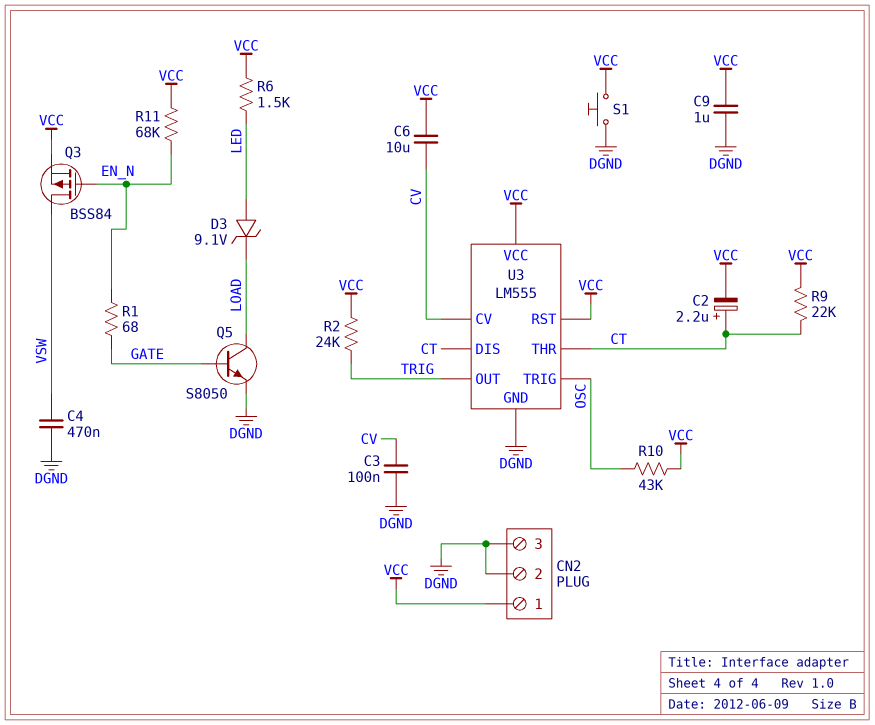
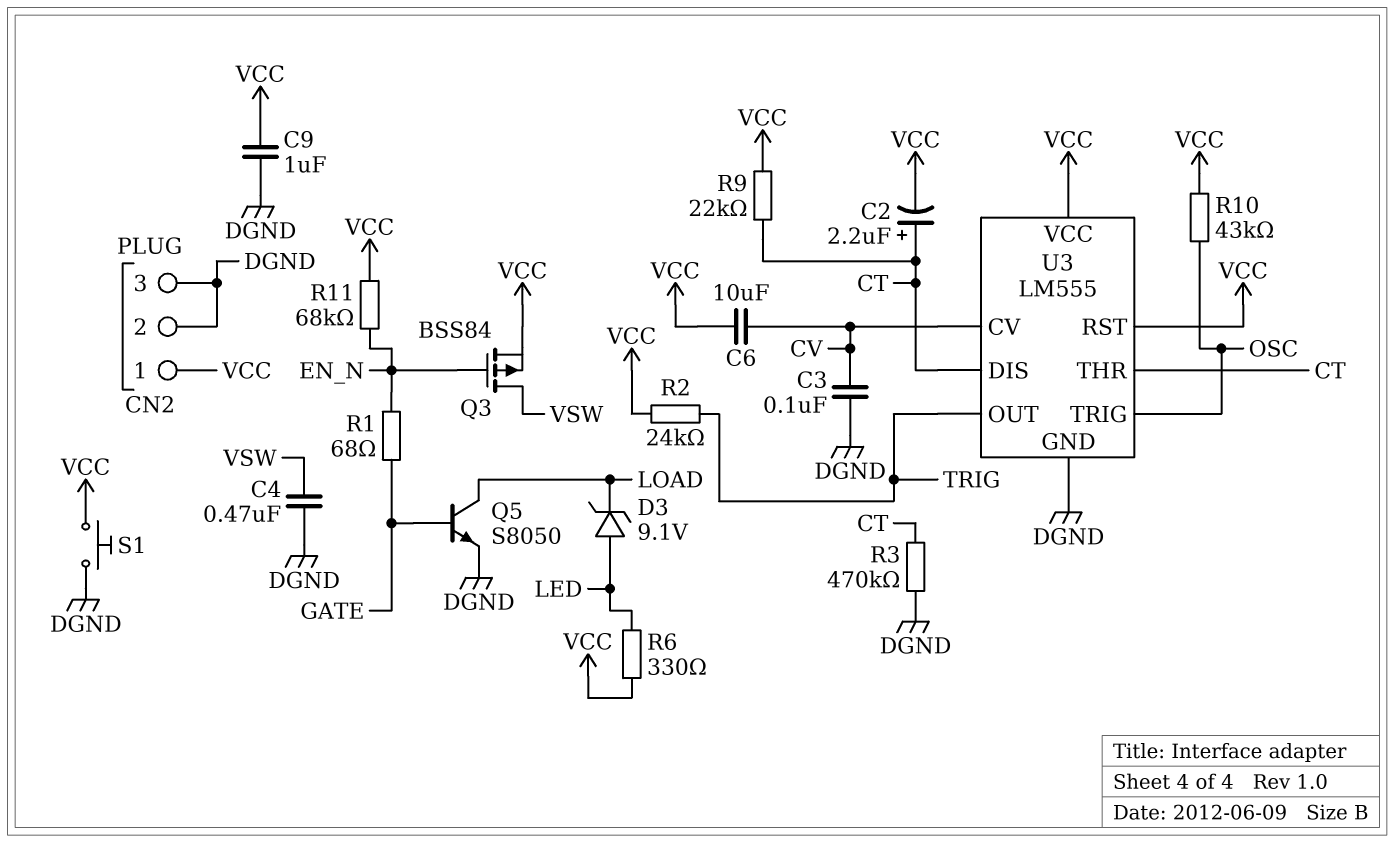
R3: none -> 470k (CT, DGND)
R6: 1.5k (LED, VCC) -> 330 (LED, VCC)

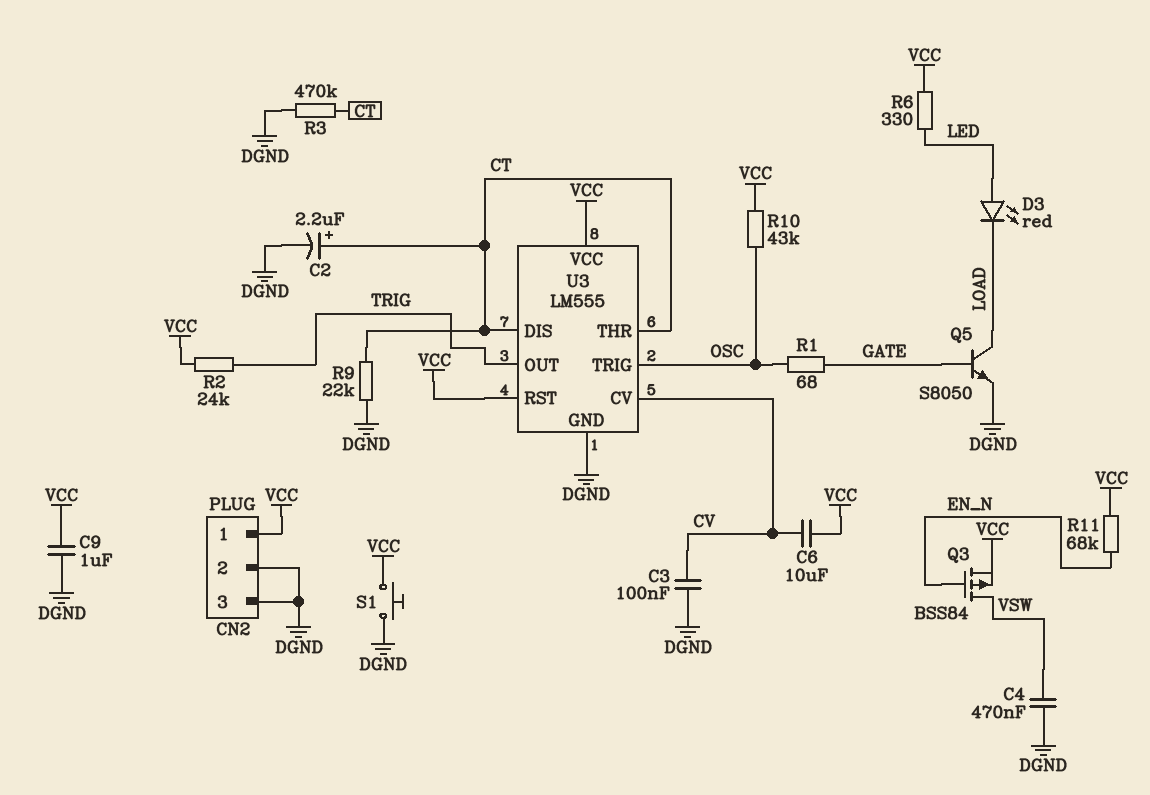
C2: 2.2uF (plus CT, minus VCC) -> 2.2uF (plus CT, minus DGND)
D3: zener 9.1V (A LED, K LOAD) -> LED red (A LED, K LOAD)
R1: 68 (EN_N, GATE) -> 68 (GATE, OSC)
R9: 22k (CT, VCC) -> 22k (CT, DGND)

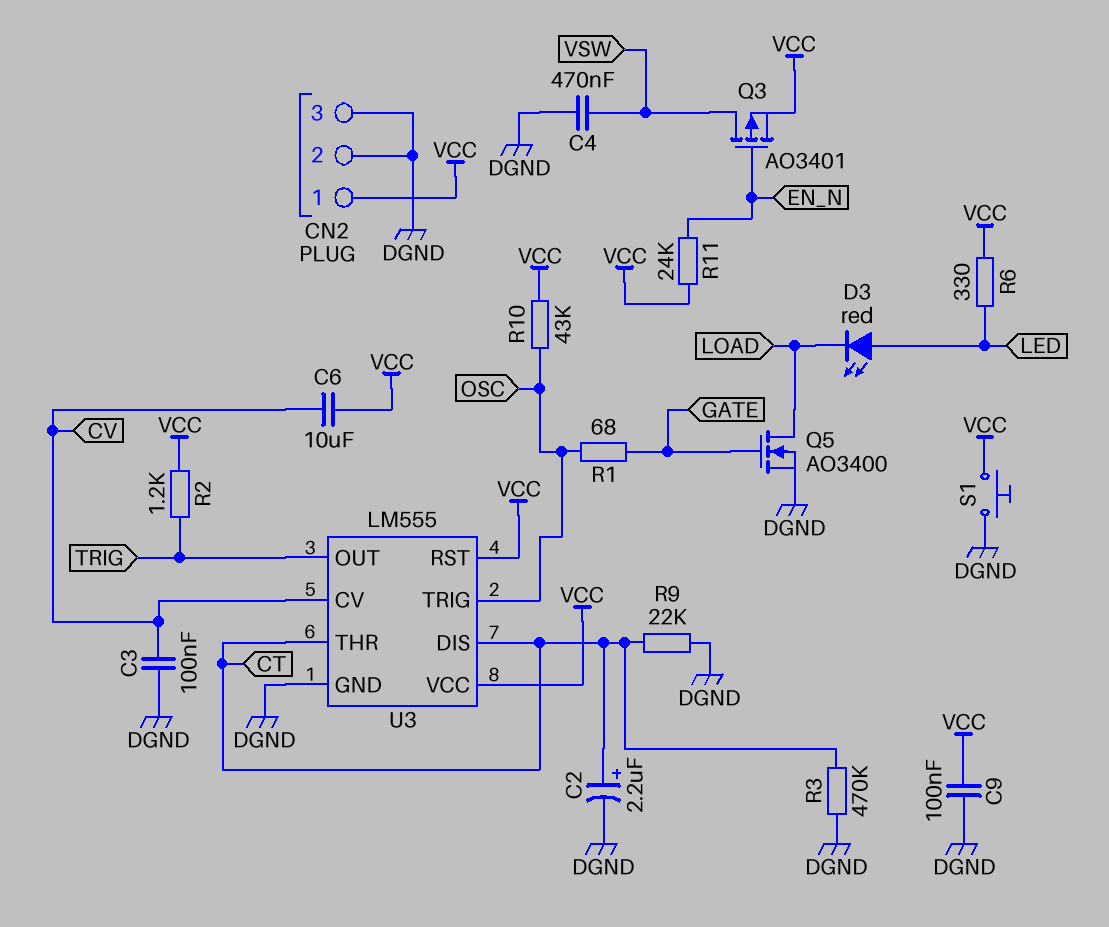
C9: 1uF (DGND, VCC) -> 100nF (DGND, VCC)
Q3: PMOS BSS84 (G EN_N, D VSW, S VCC) -> PMOS AO3401 (G EN_N, D VSW, S VCC)
Q5: NPN S8050 (B GATE, C LOAD, E DGND) -> NMOS AO3400 (G GATE, D LOAD, S DGND)
R2: 24k (TRIG, VCC) -> 1.2k (TRIG, VCC)
R11: 68k (EN_N, VCC) -> 24k (EN_N, VCC)

